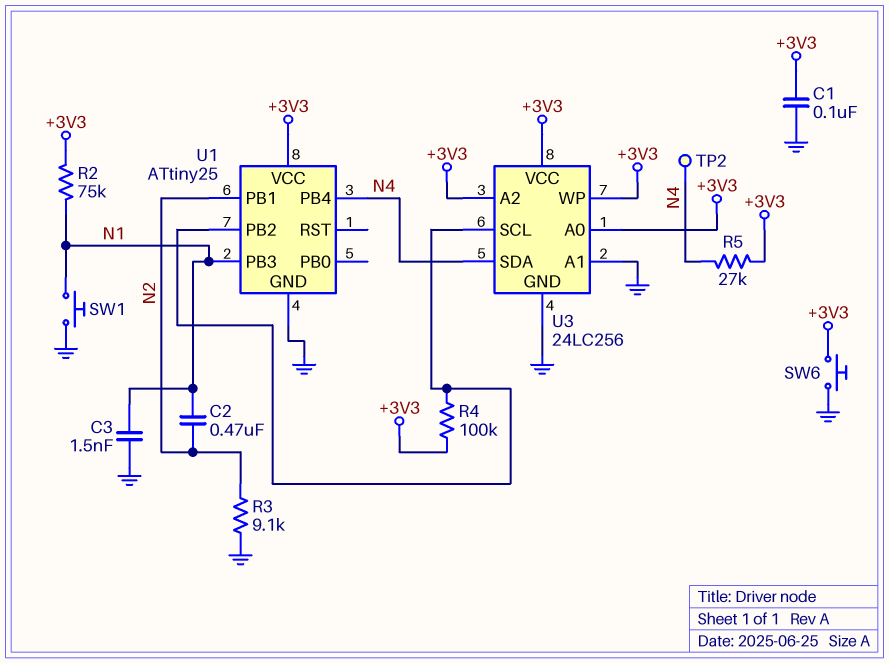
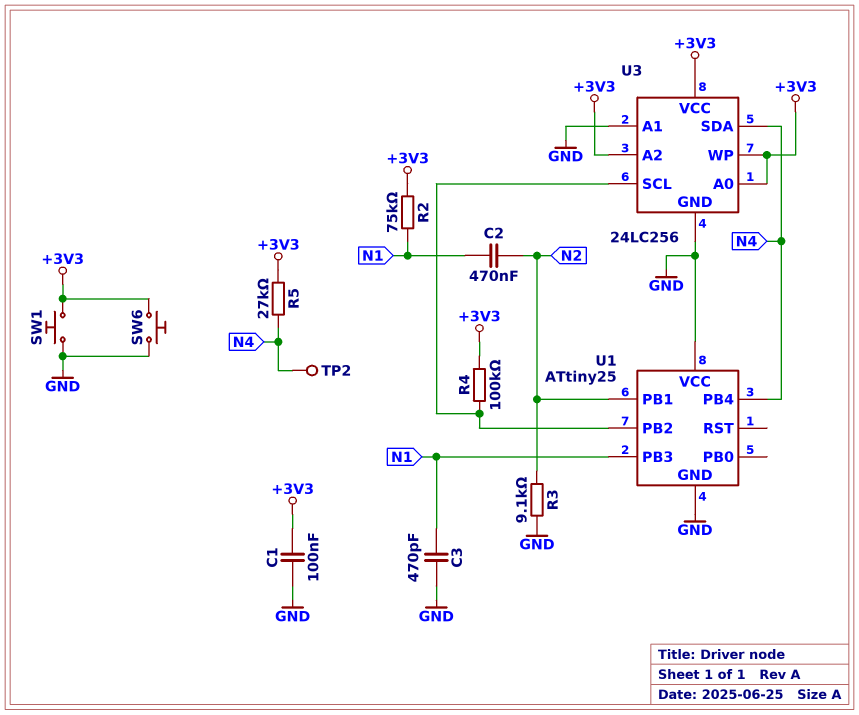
C3: 1.5nF (GND, N1) -> 470pF (GND, N1)
SW1: button (GND, N1) -> button (+3V3, GND)
U1 pin VCC: +3V3 -> GND

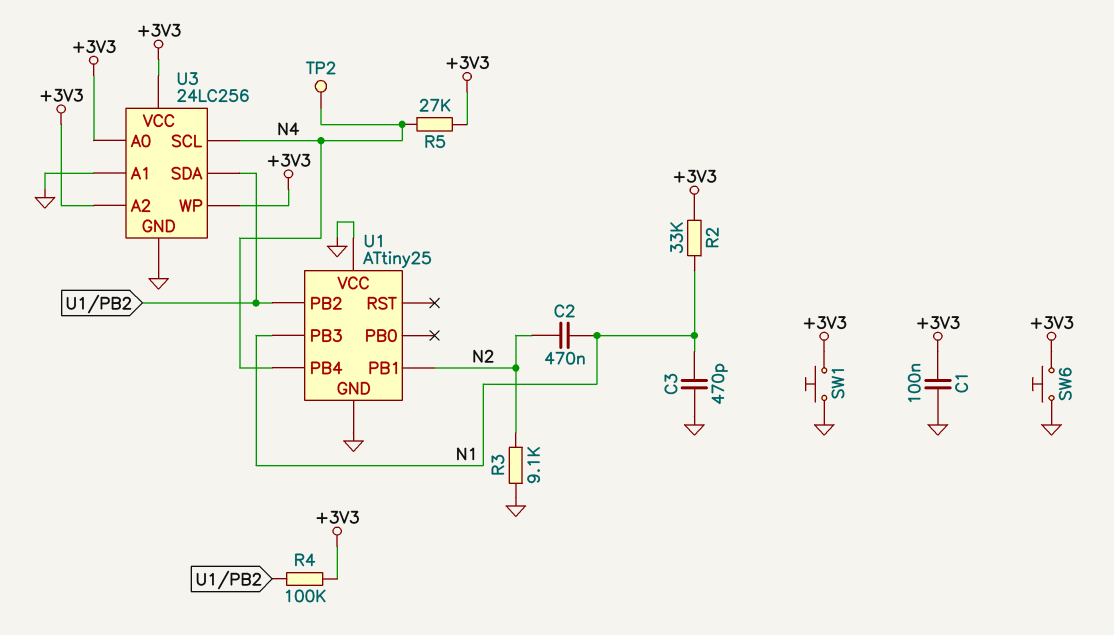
R2: 75k (+3V3, N1) -> 33k (+3V3, N1)
U3 pin SCL: U1/PB2 -> N4
U3 pin SDA: N4 -> U1/PB2

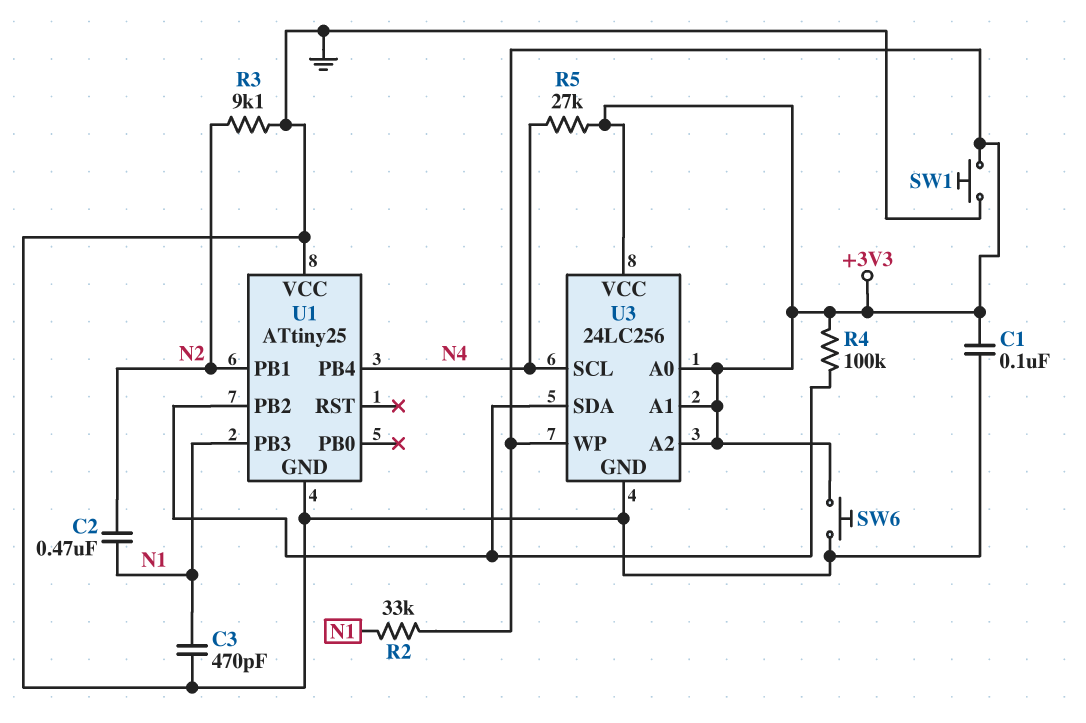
TP2: test point (N4) -> none
U3 pin A1: GND -> +3V3

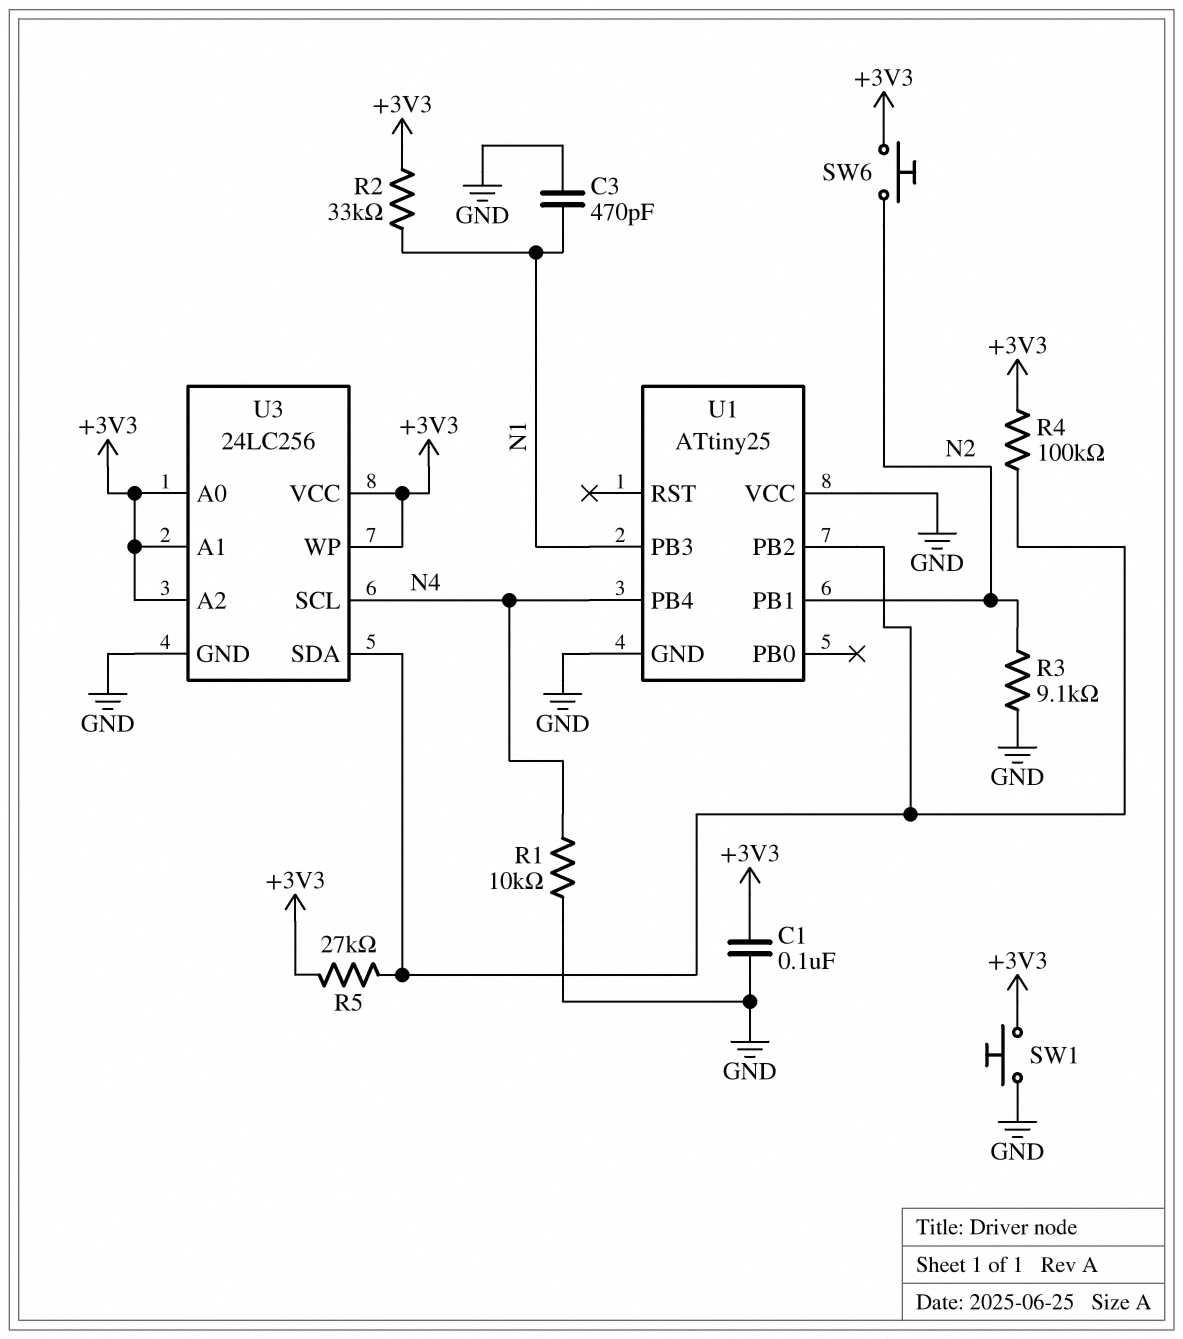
C2: 470nF (N1, N2) -> none
R1: none -> 10k (GND, N4)
R5: 27k (+3V3, N4) -> 27k (+3V3, U1/PB2)
SW6: button (+3V3, GND) -> button (+3V3, N2)

